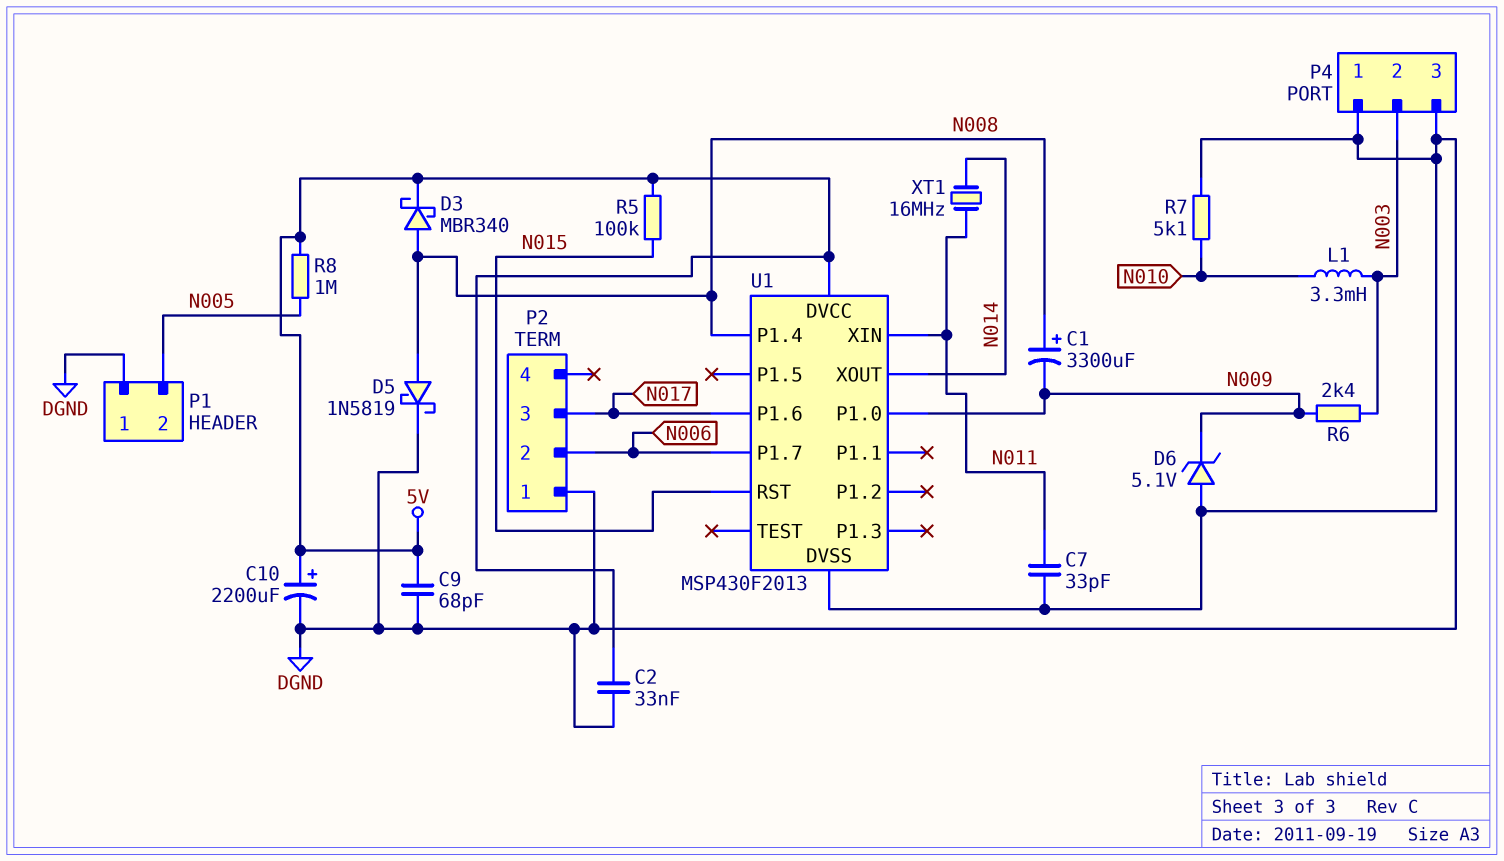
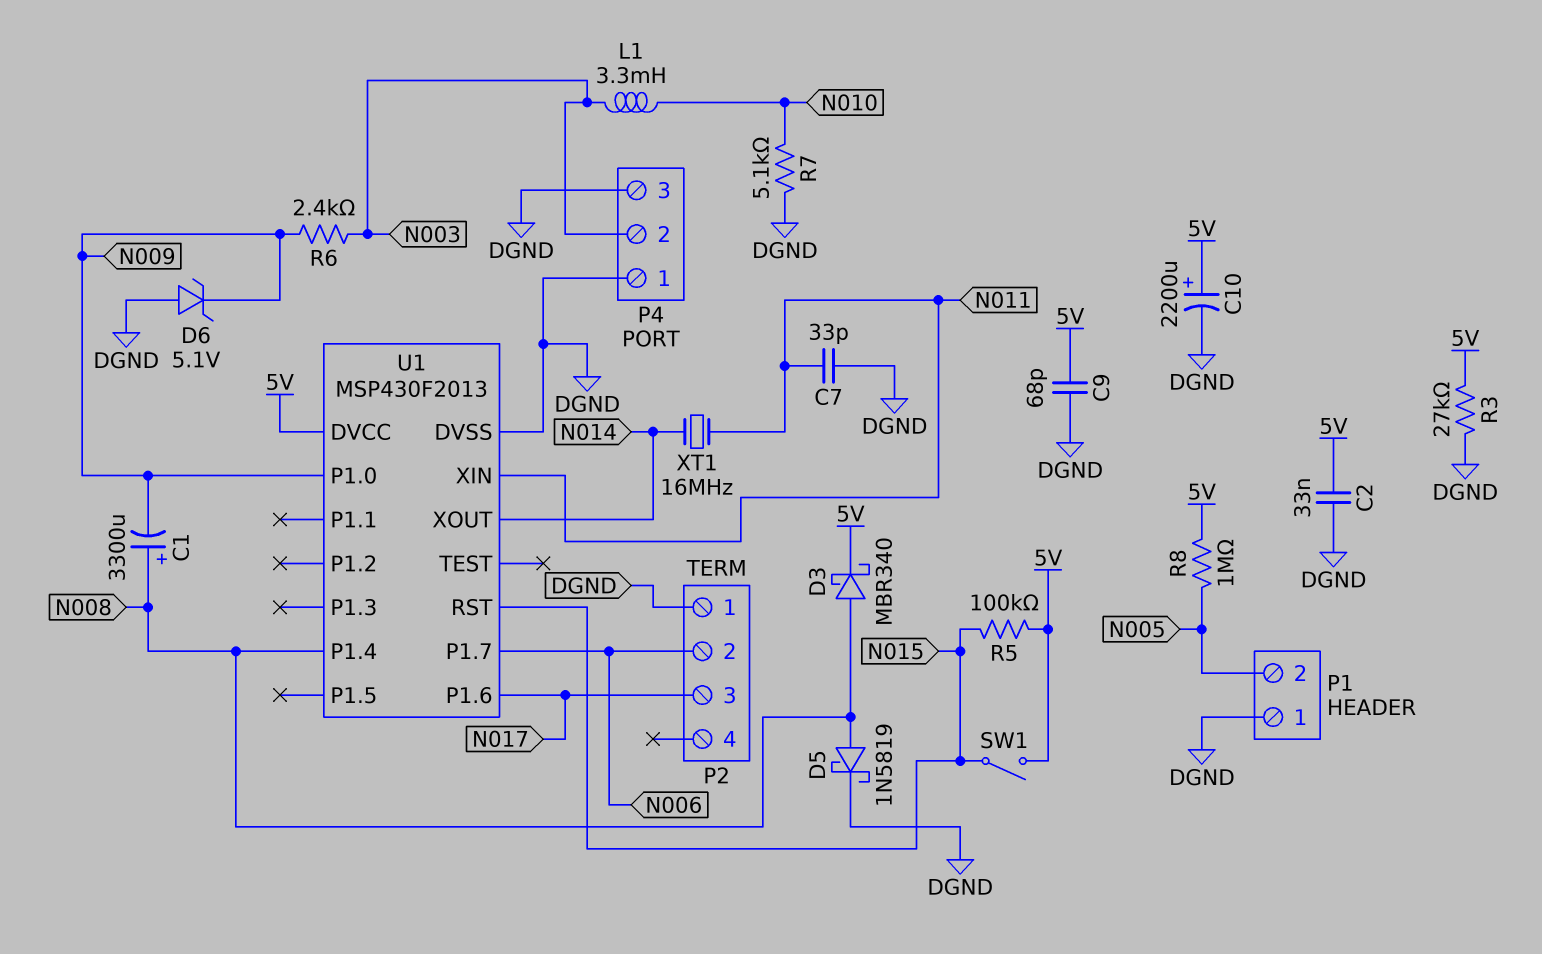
R3: none -> 27k (5V, DGND)
SW1: none -> switch (5V, N015)

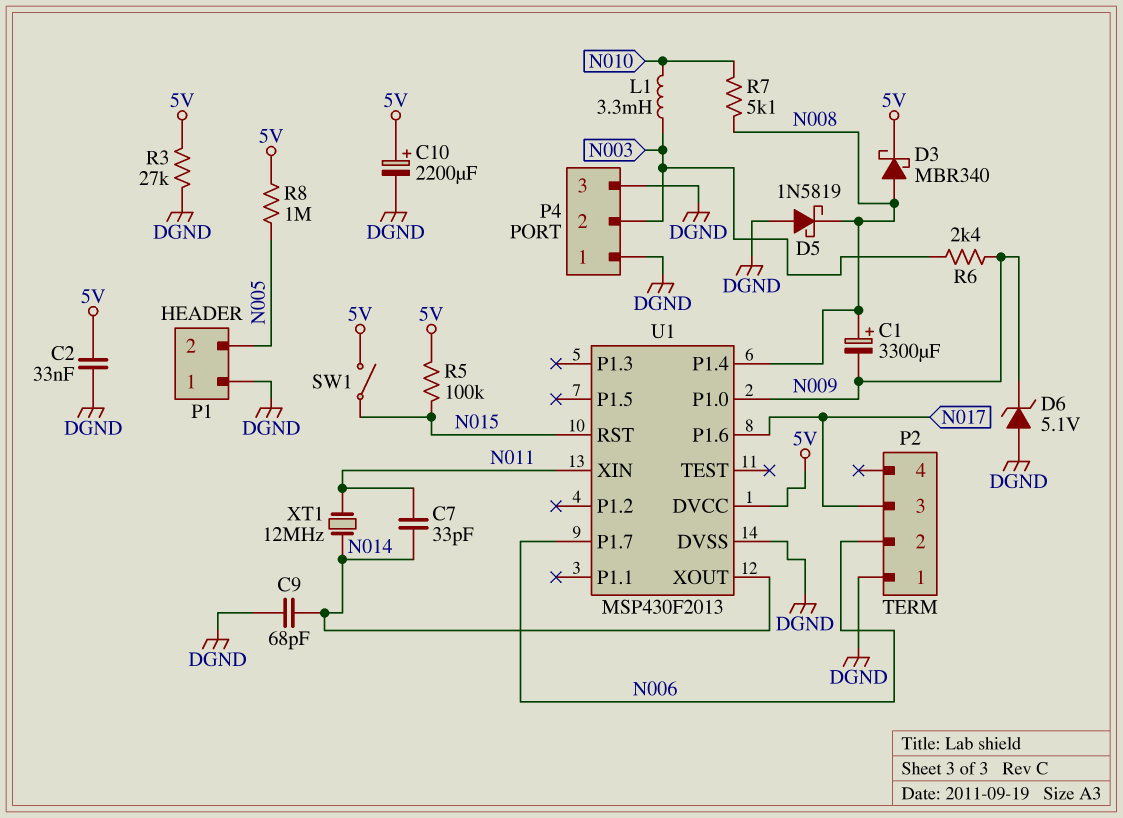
C7: 33pF (DGND, N011) -> 33pF (N011, N014)
C9: 68pF (5V, DGND) -> 68pF (DGND, N014)
D5: schottky 1N5819 (A N008, K DGND) -> schottky 1N5819 (A DGND, K N008)
R7: 5.1k (DGND, N010) -> 5.1k (N008, N010)
XT1: 16MHz (N011, N014) -> 12MHz (N011, N014)

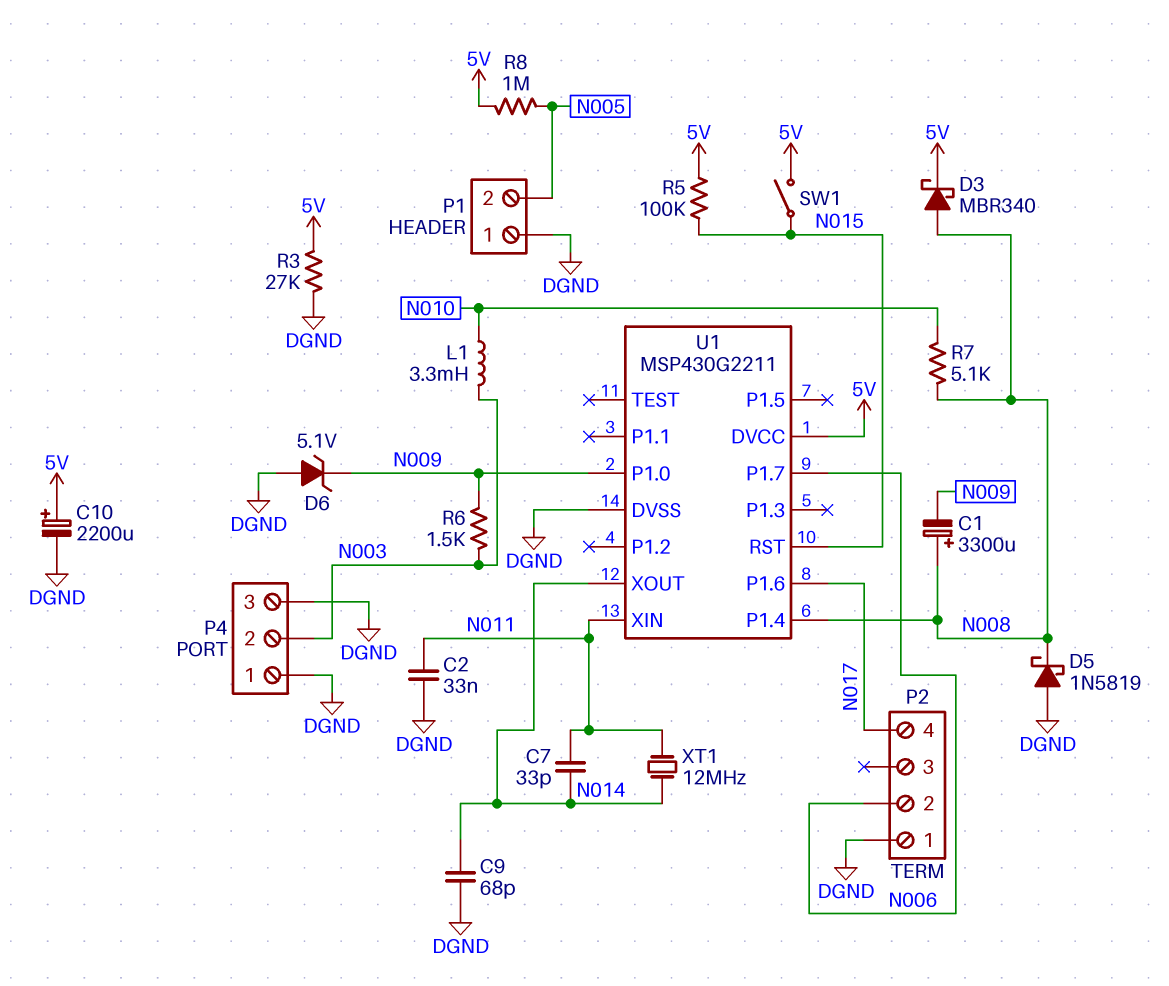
C2: 33nF (5V, DGND) -> 33nF (DGND, N011)
P2 pin 3: N017 -> none
P2 pin 4: none -> N017
R6: 2.4k (N003, N009) -> 1.5k (N003, N009)
U1: MSP430F2013 -> MSP430G2211

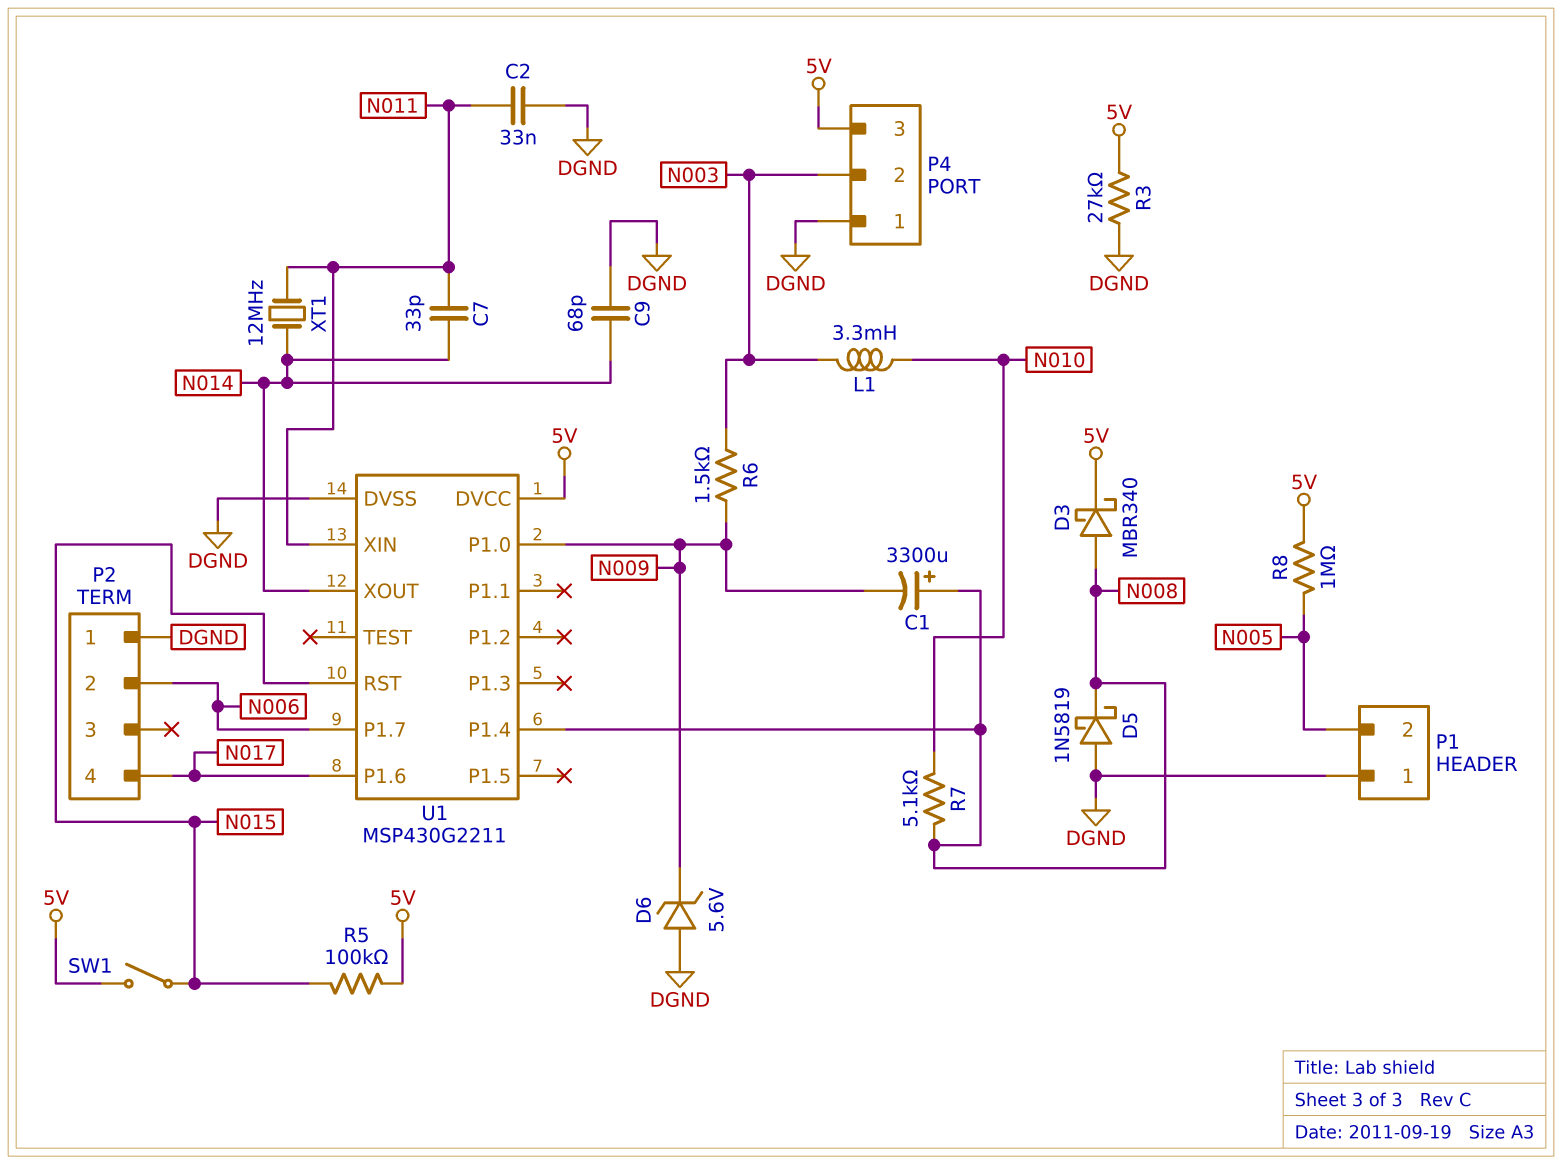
C10: 2200uF (plus 5V, minus DGND) -> none
D6: zener 5.1V (A DGND, K N009) -> zener 5.6V (A DGND, K N009)
P4 pin 3: DGND -> 5V

